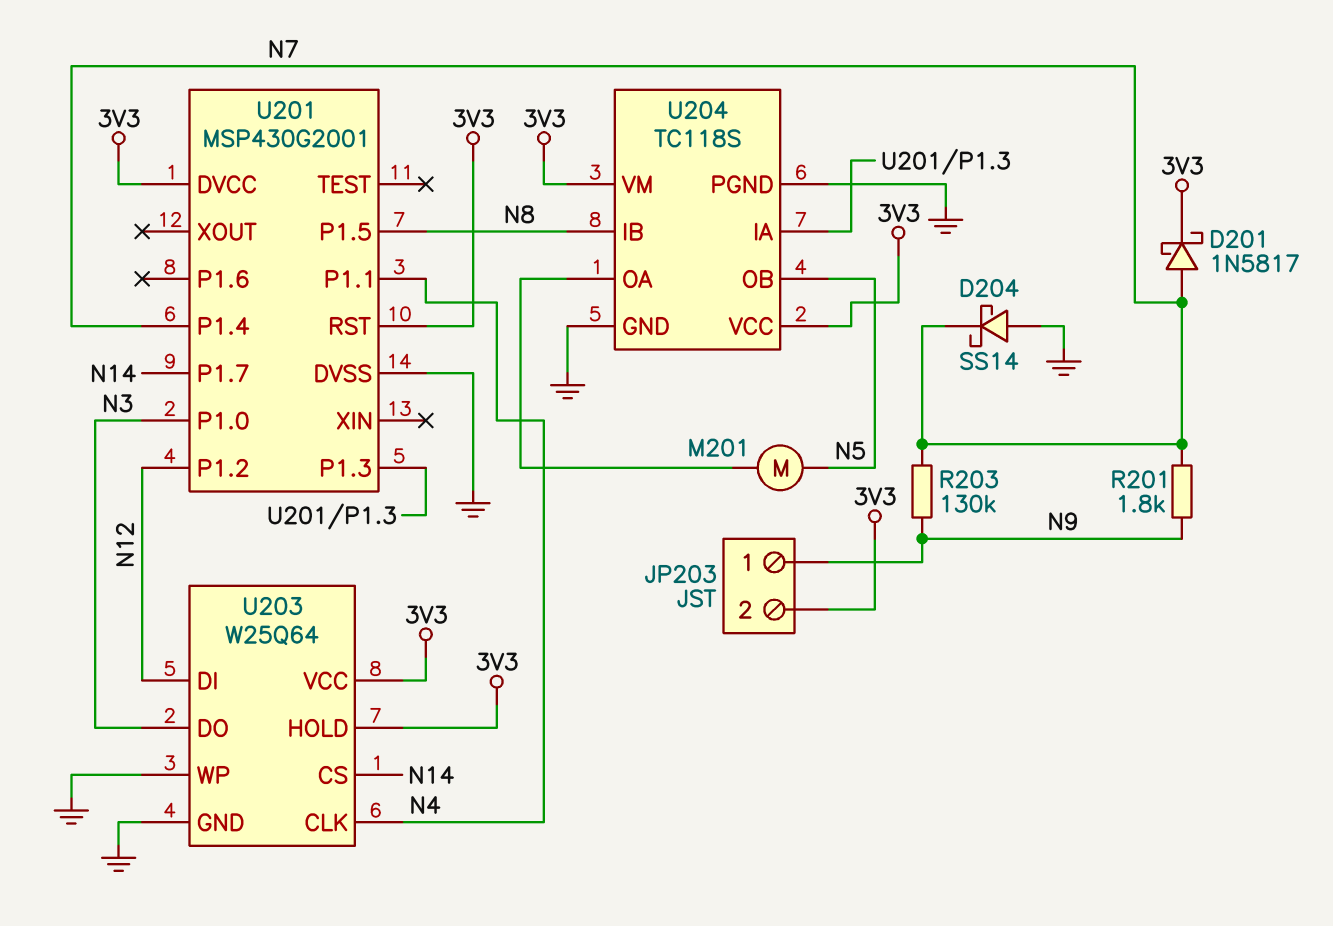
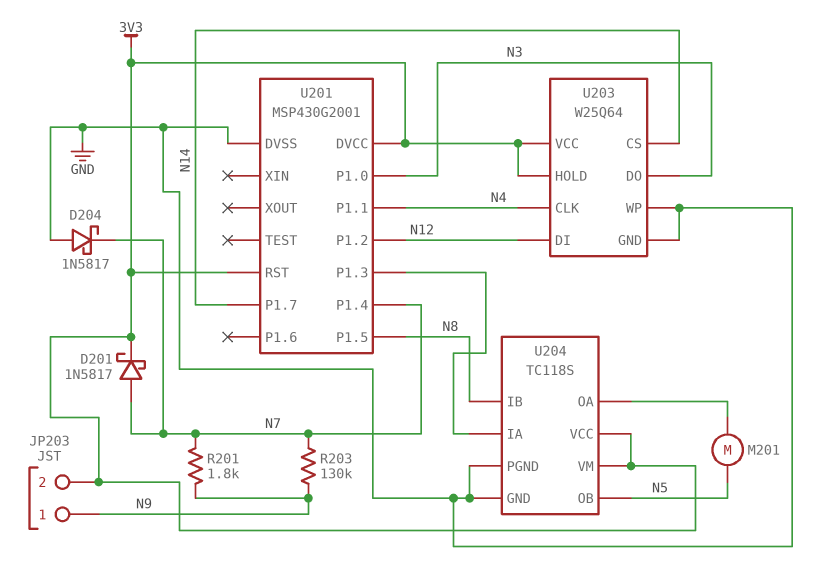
D204: schottky SS14 (A GND, K N7) -> schottky 1N5817 (A GND, K N7)

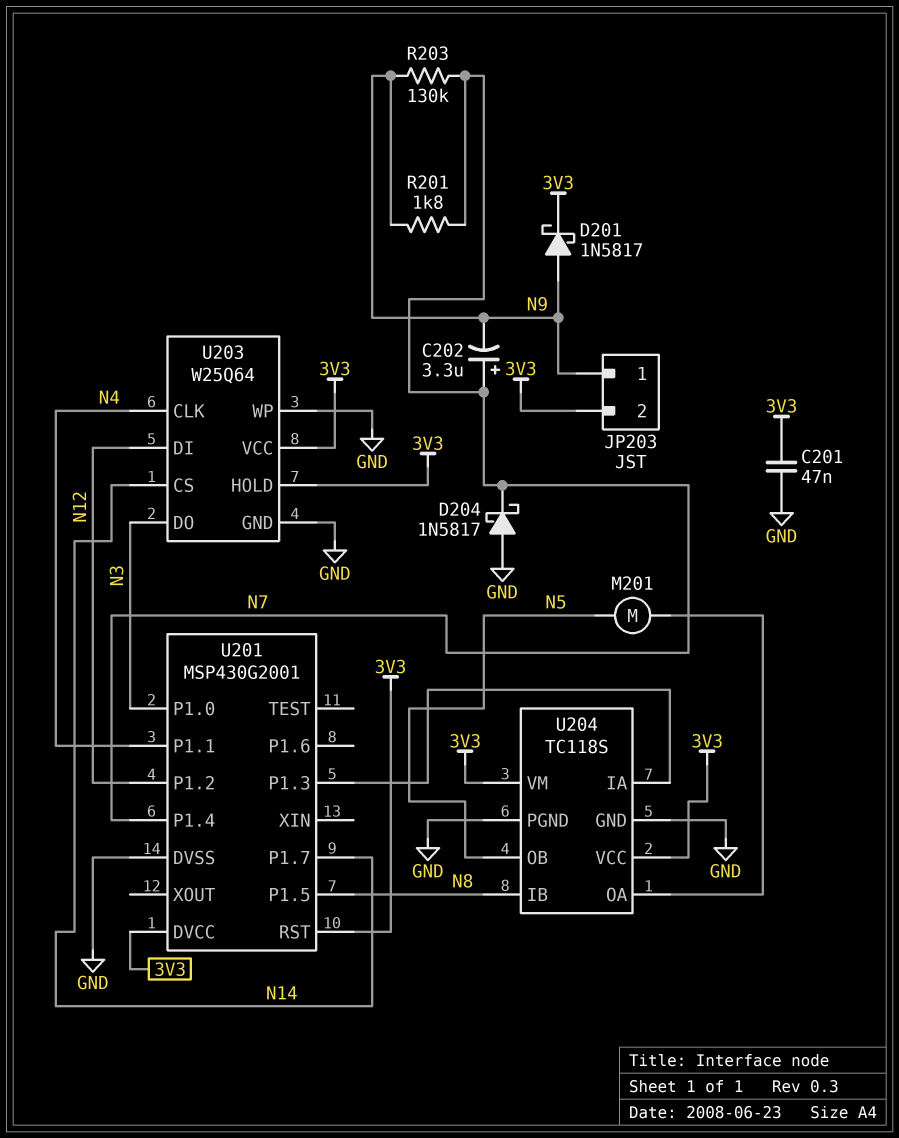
C201: none -> 47nF (3V3, GND)
C202: none -> 3.3uF (plus N7, minus N9)
D201: schottky 1N5817 (A N7, K 3V3) -> schottky 1N5817 (A N9, K 3V3)

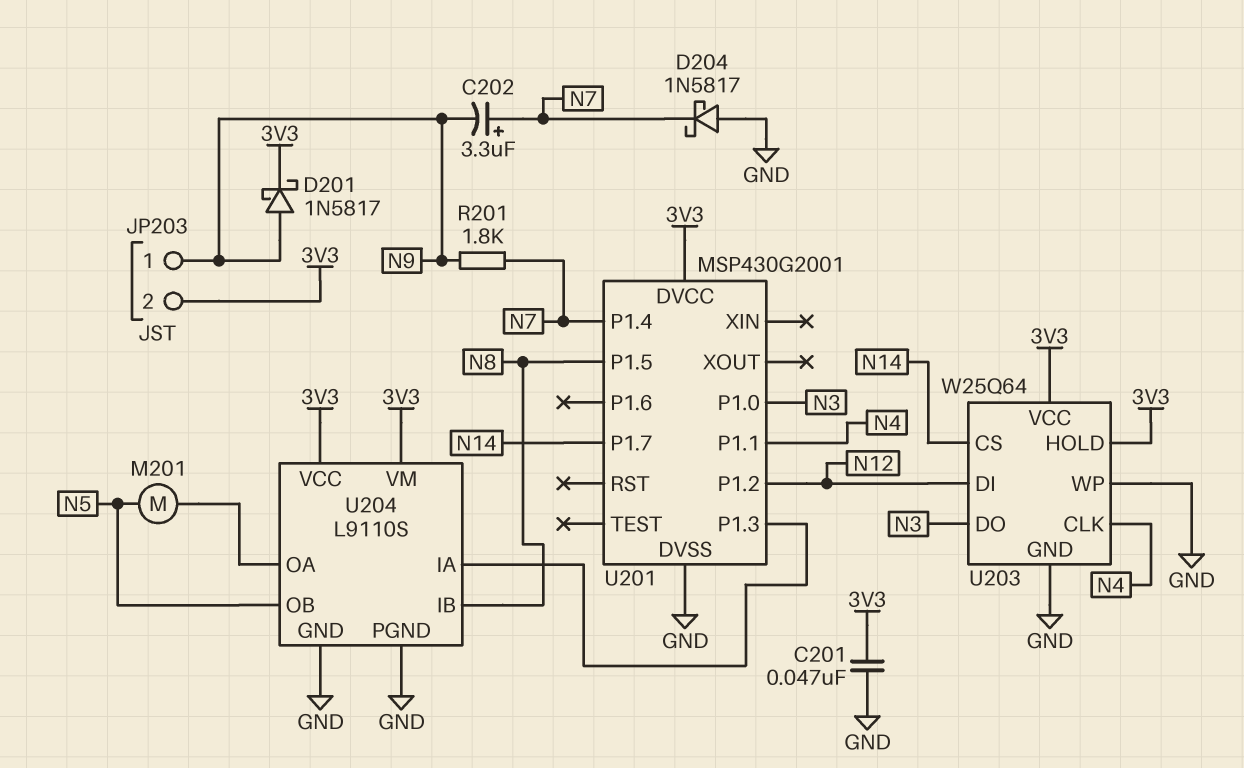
R203: 130k (N7, N9) -> none
U201 pin RST: 3V3 -> none
U204: TC118S -> L9110S

